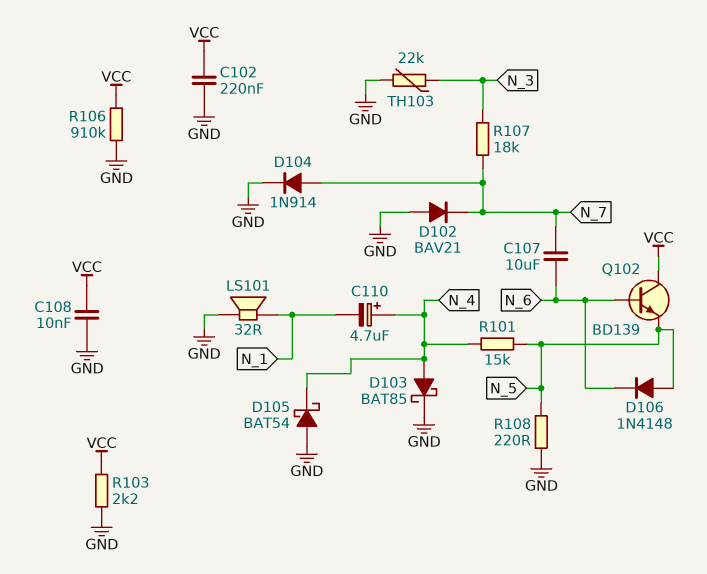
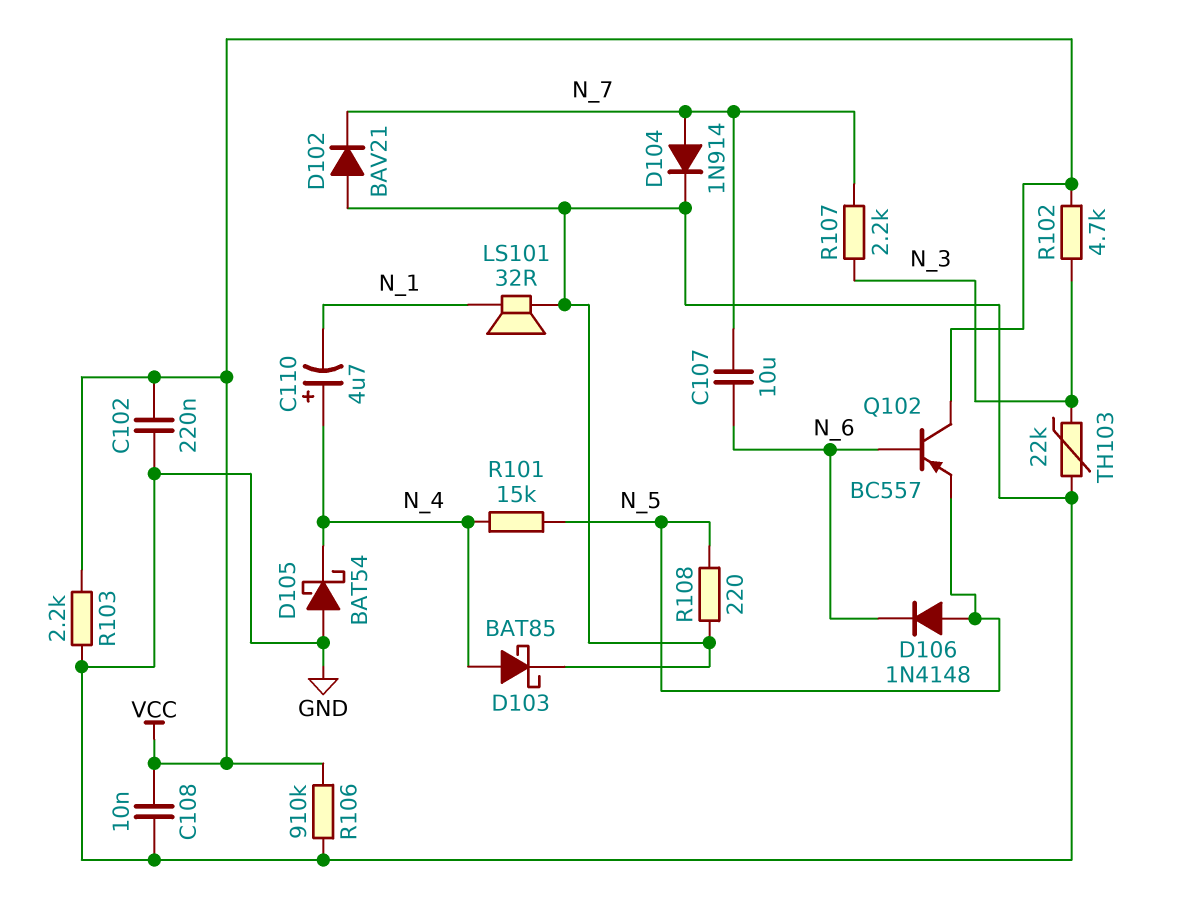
Q102: NPN BD139 (B N_6, C VCC, E N_5) -> PNP BC557 (B N_6, C VCC, E N_5)
R102: none -> 4.7k (N_3, VCC)
R107: 18k (N_3, N_7) -> 2.2k (N_3, N_7)

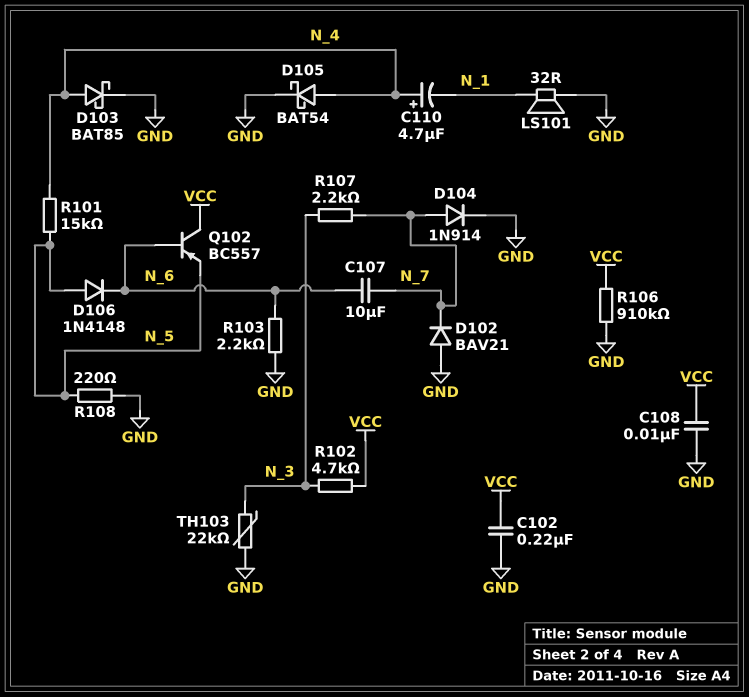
D105: schottky BAT54 (A GND, K N_4) -> schottky BAT54 (A N_4, K GND)
R103: 2.2k (GND, VCC) -> 2.2k (GND, N_6)

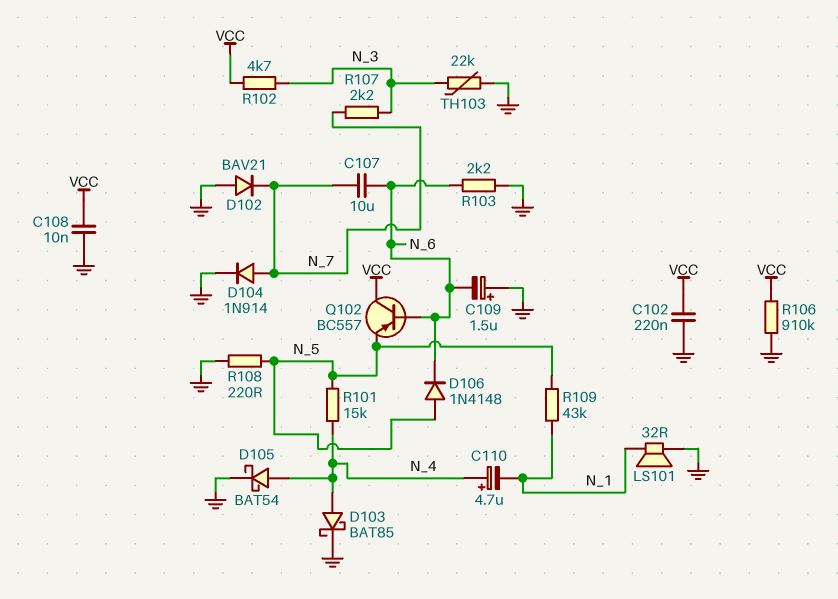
C109: none -> 1.5uF (plus GND, minus N_6)
R109: none -> 43k (N_1, N_5)

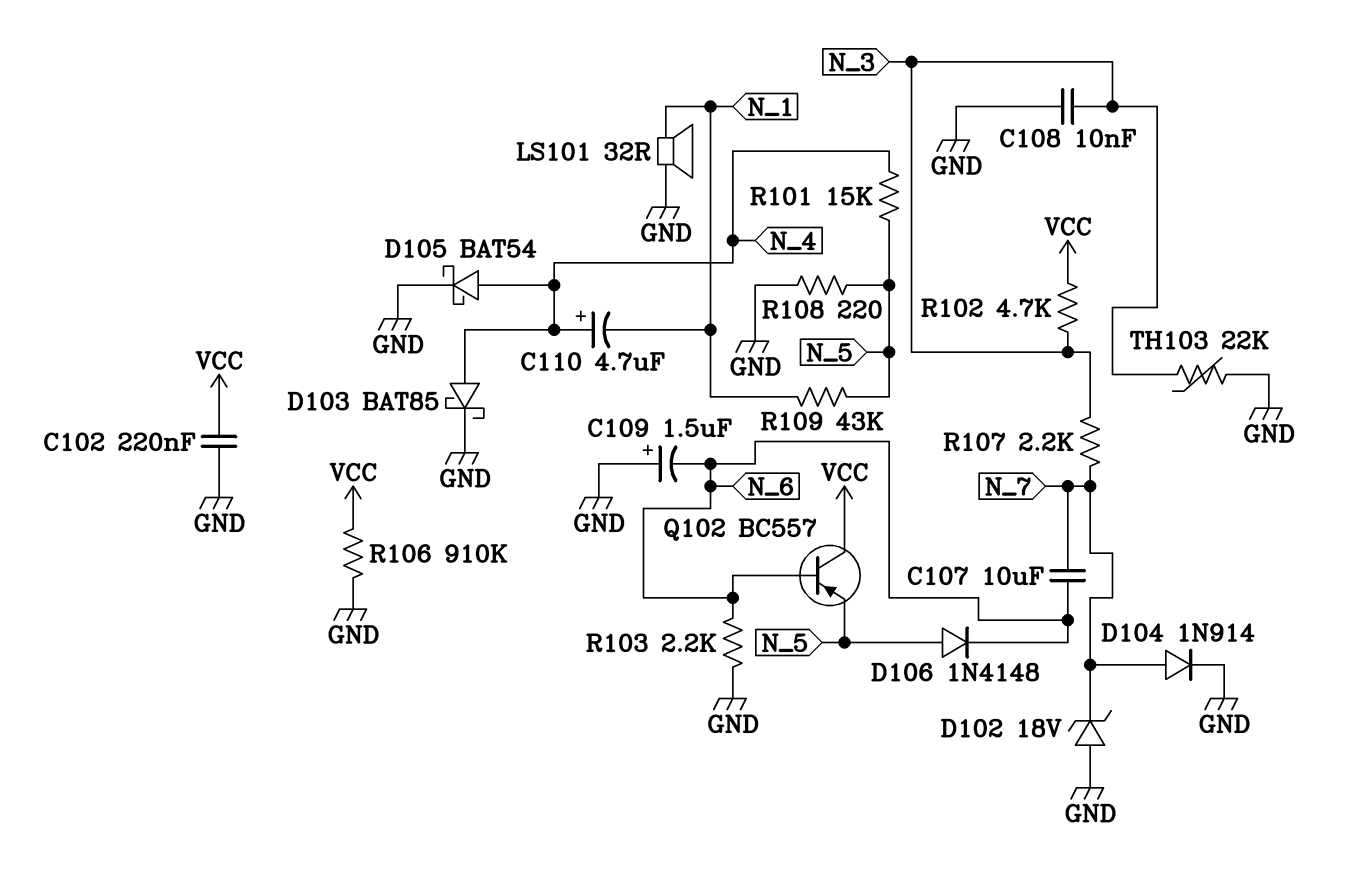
C108: 10nF (GND, VCC) -> 10nF (GND, N_3)
D102: diode BAV21 (A GND, K N_7) -> zener 18V (A GND, K N_7)

